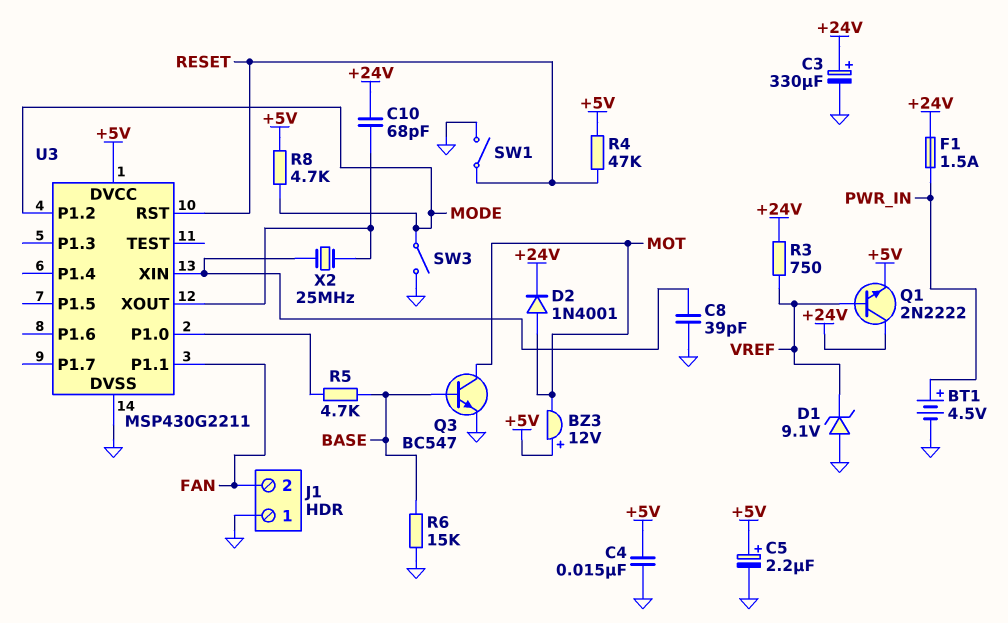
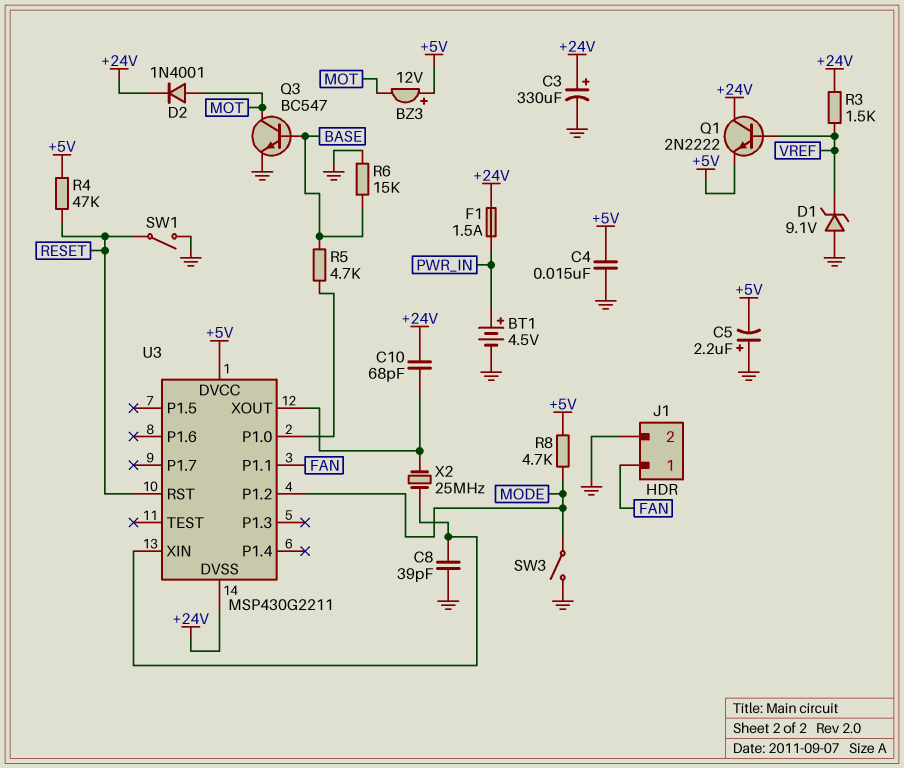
C5: 2.2uF (plus +5V, minus GND) -> 2.2uF (plus GND, minus +5V)
J1 pin 1: GND -> FAN
J1 pin 2: FAN -> GND
R3: 750 (+24V, VREF) -> 1.5k (+24V, VREF)
U3 pin DVSS: GND -> +24V

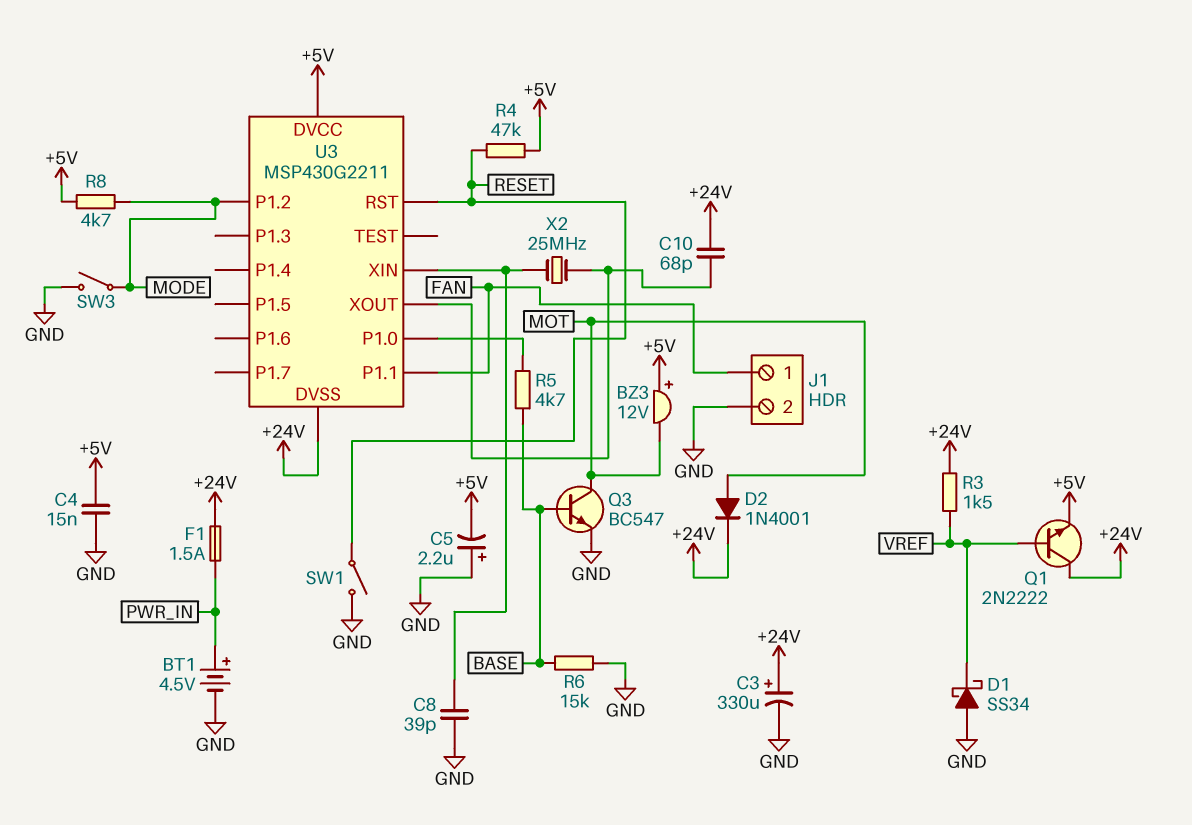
D1: zener 9.1V (A GND, K VREF) -> schottky SS34 (A GND, K VREF)

